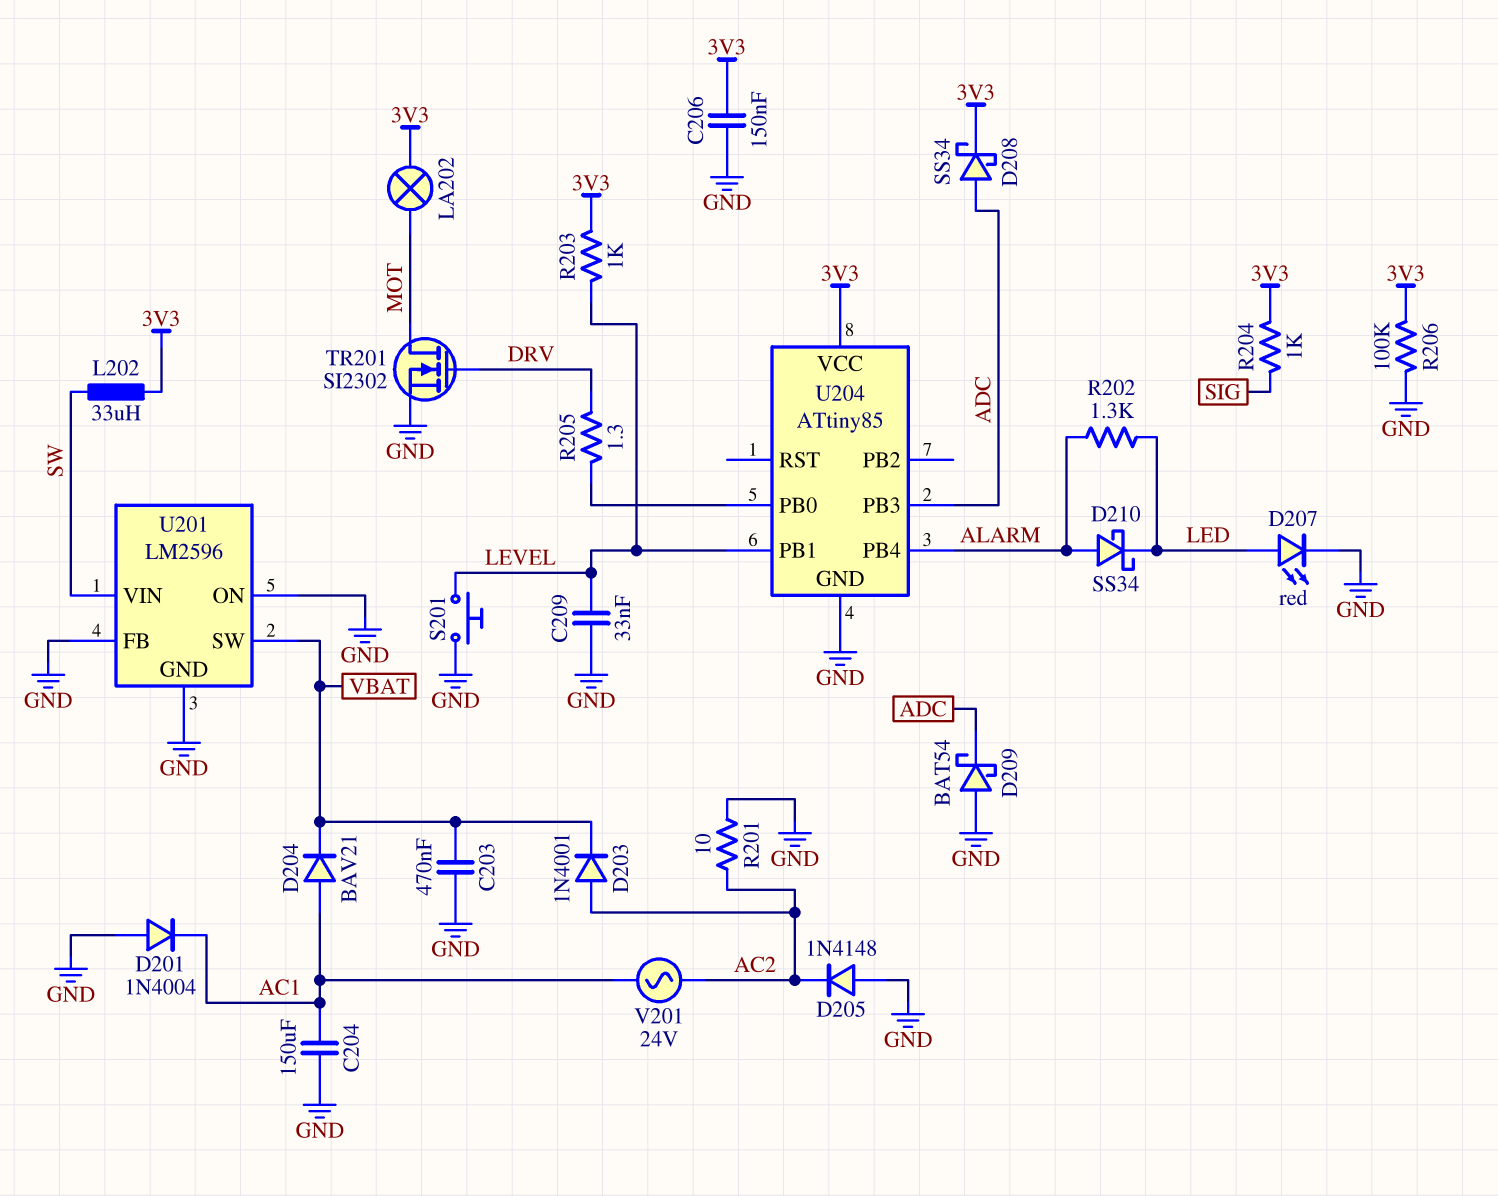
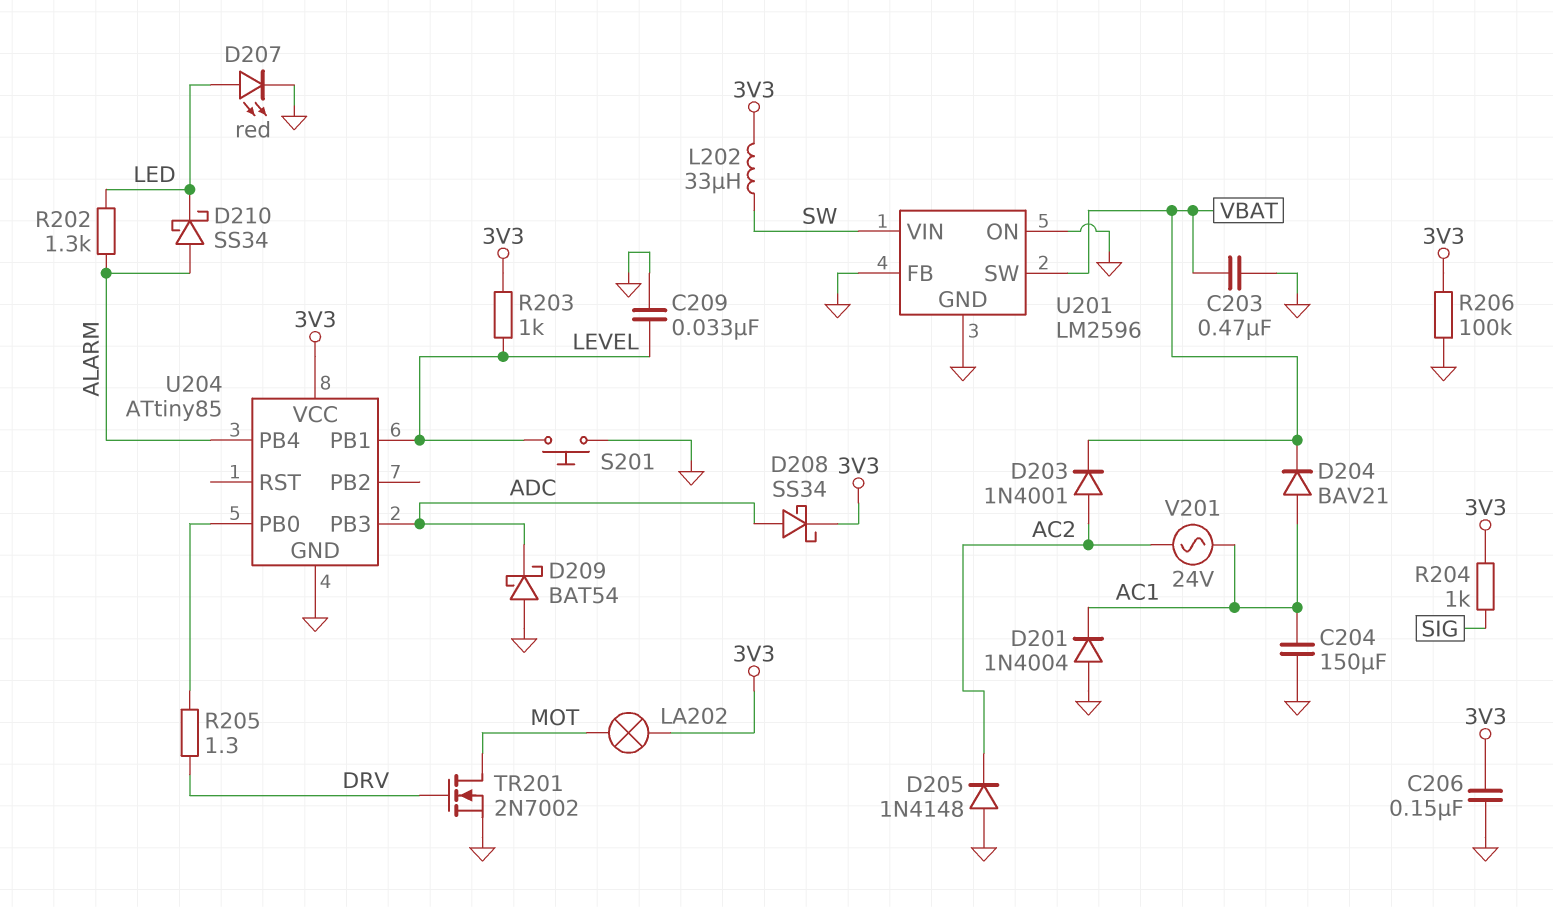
R201: 10 (AC2, GND) -> none
TR201: NMOS SI2302 (G DRV, D MOT, S GND) -> NMOS 2N7002 (G DRV, D MOT, S GND)

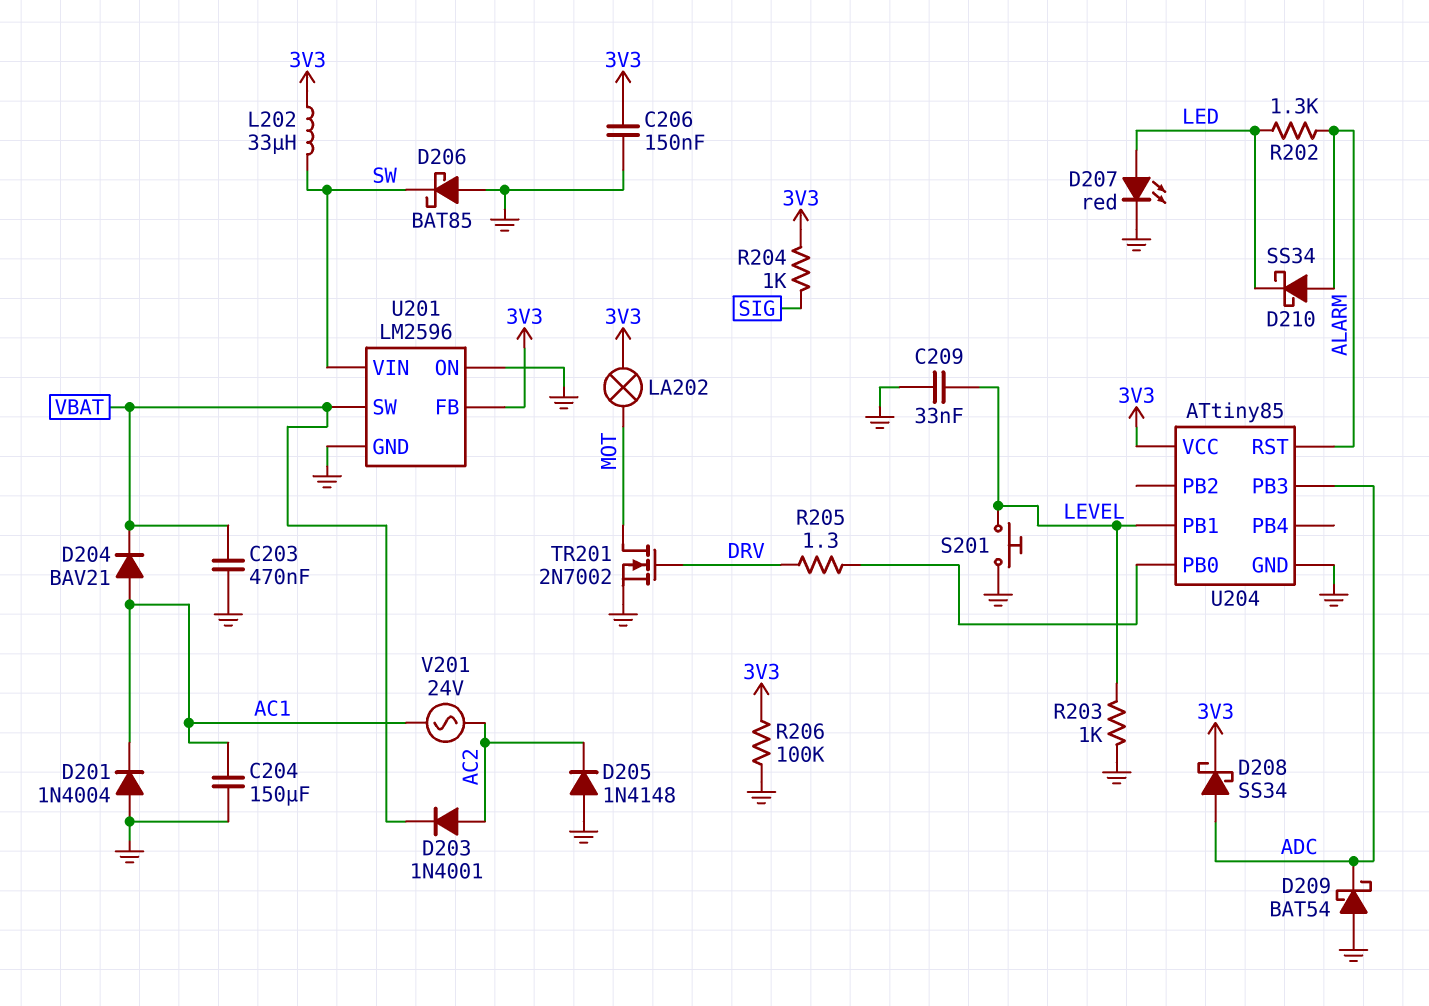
D206: none -> schottky BAT85 (A GND, K SW)
R203: 1k (3V3, LEVEL) -> 1k (GND, LEVEL)
U201 pin FB: GND -> 3V3
U204 pin PB4: ALARM -> none
U204 pin RST: none -> ALARM

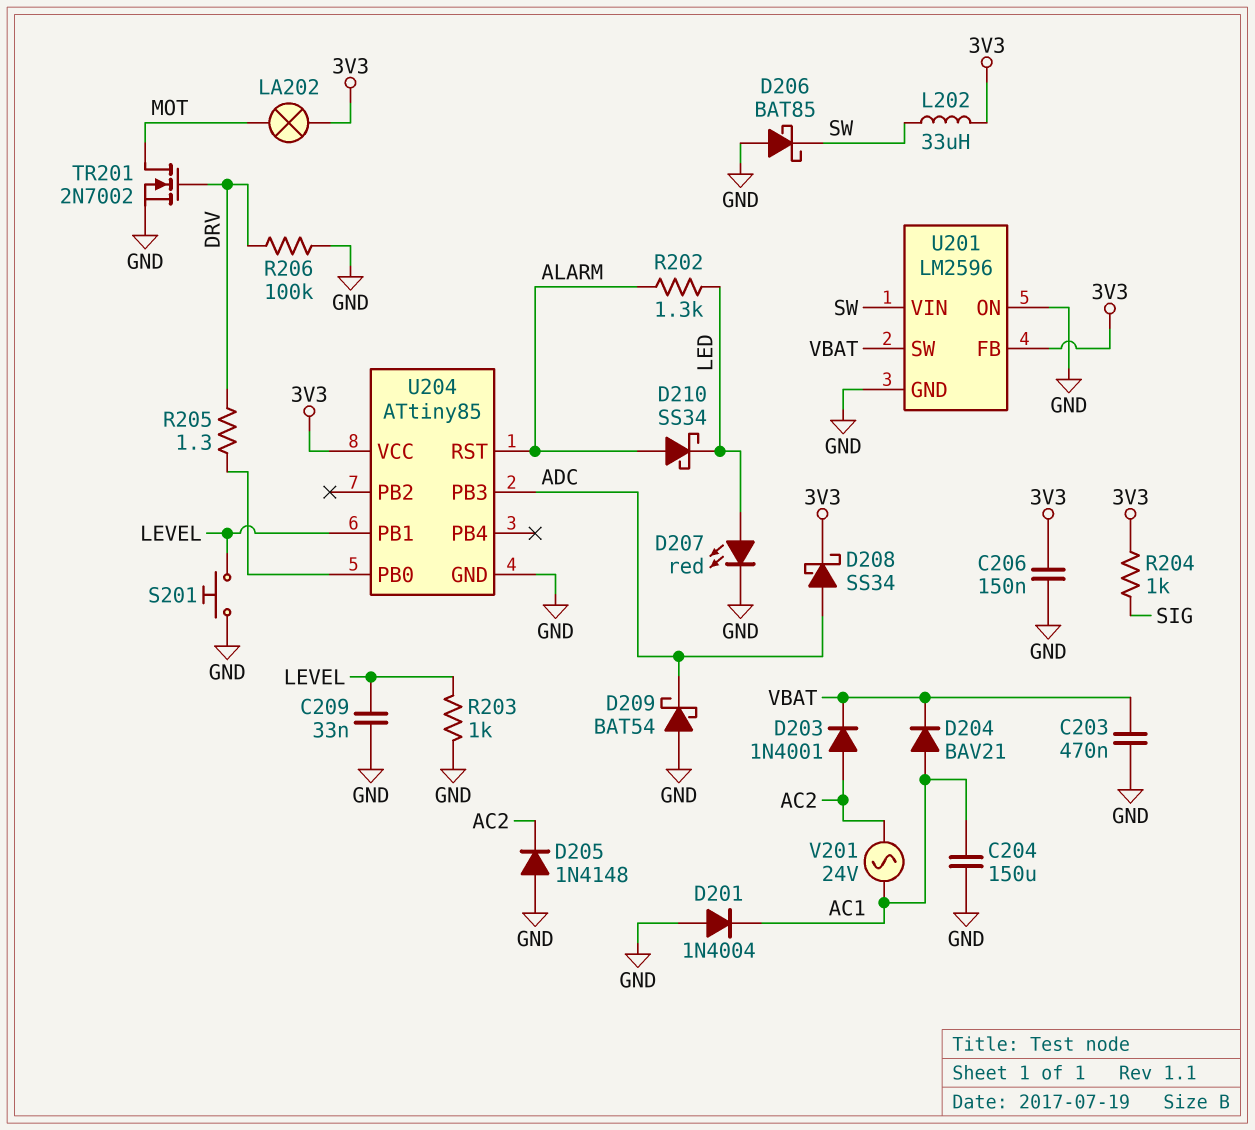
R206: 100k (3V3, GND) -> 100k (DRV, GND)

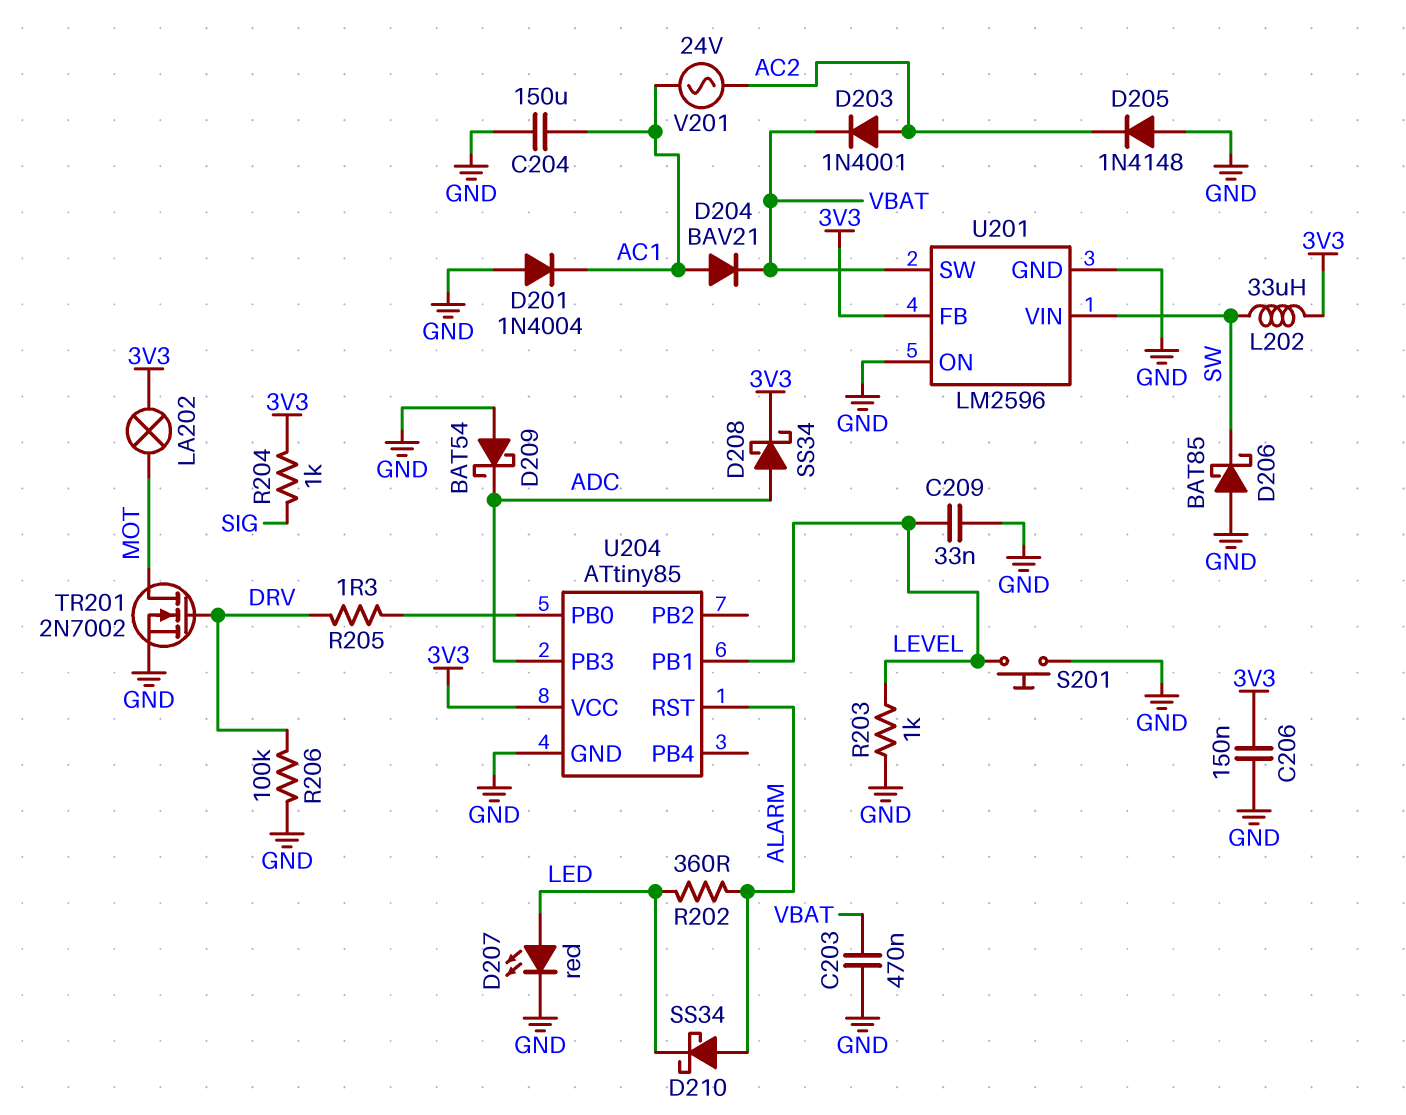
R202: 1.3k (ALARM, LED) -> 360 (ALARM, LED)

